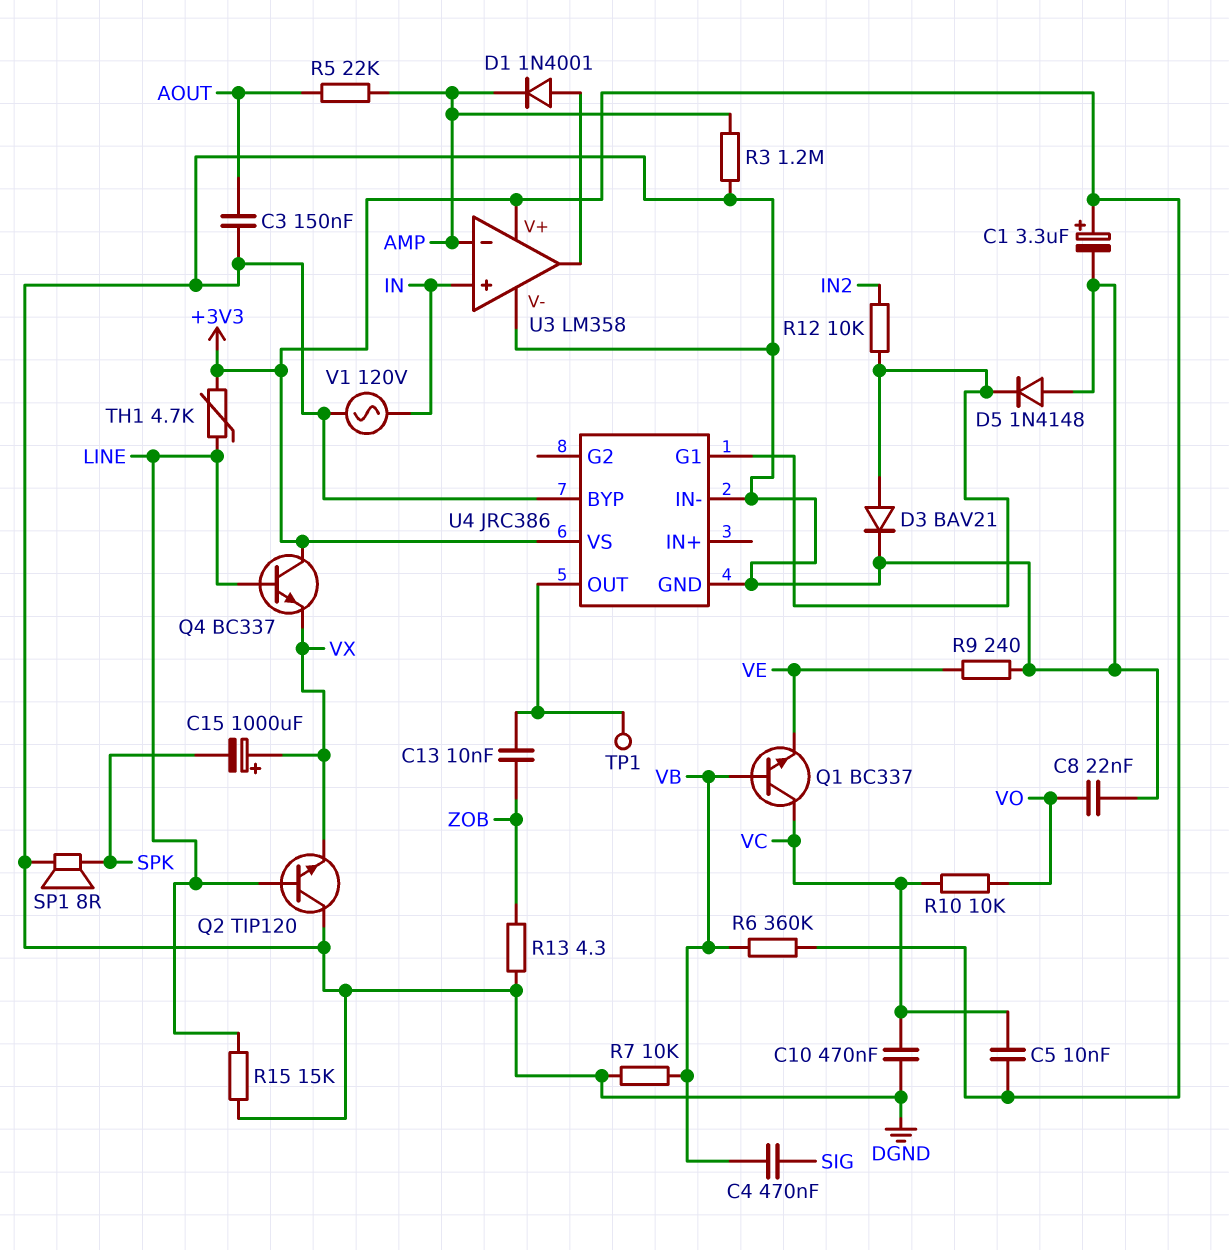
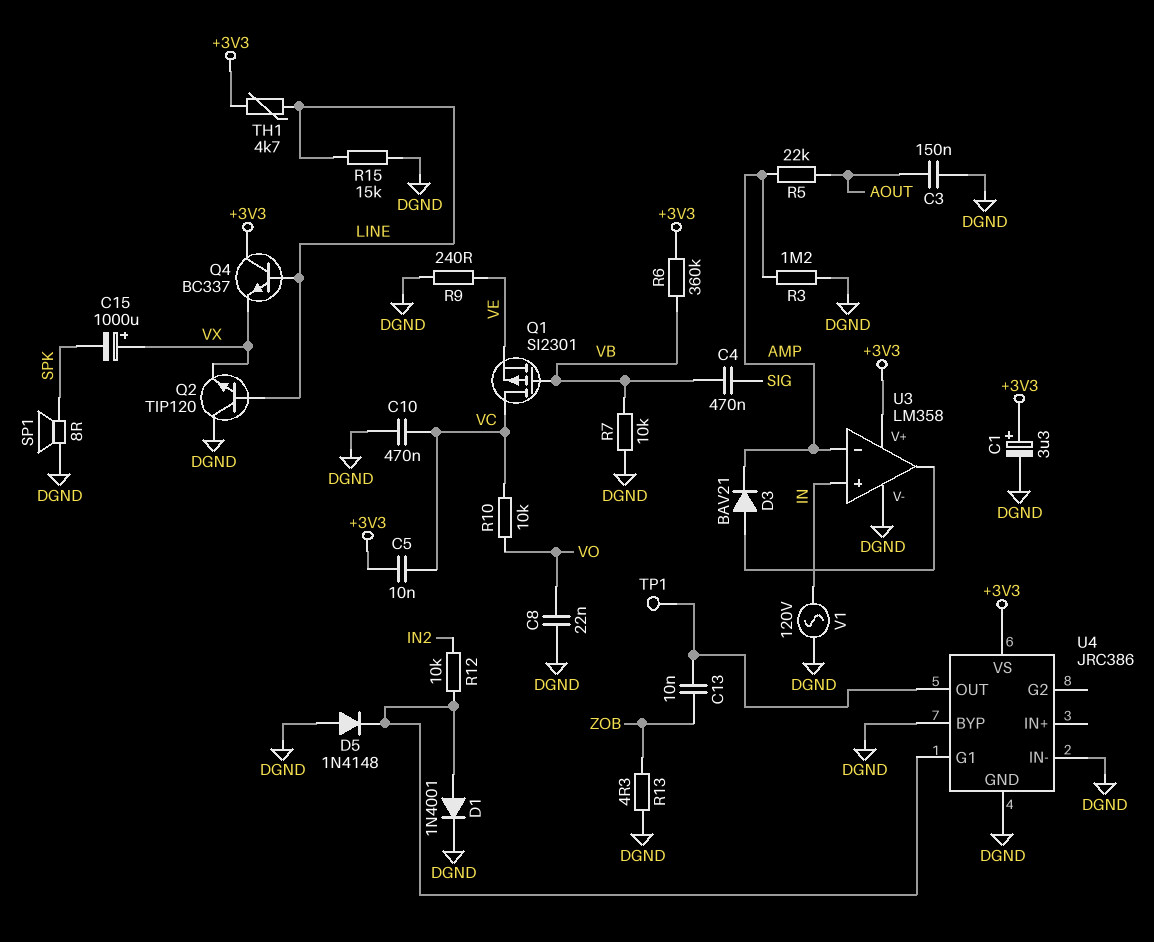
D1: diode 1N4001 (A U3/out, K AMP) -> diode 1N4001 (A U4/G1, K DGND)
D3: diode BAV21 (A U4/G1, K DGND) -> diode BAV21 (A U3/out, K AMP)
Q1: NPN BC337 (B VB, C VC, E VE) -> PMOS SI2301 (G VB, D VC, S VE)

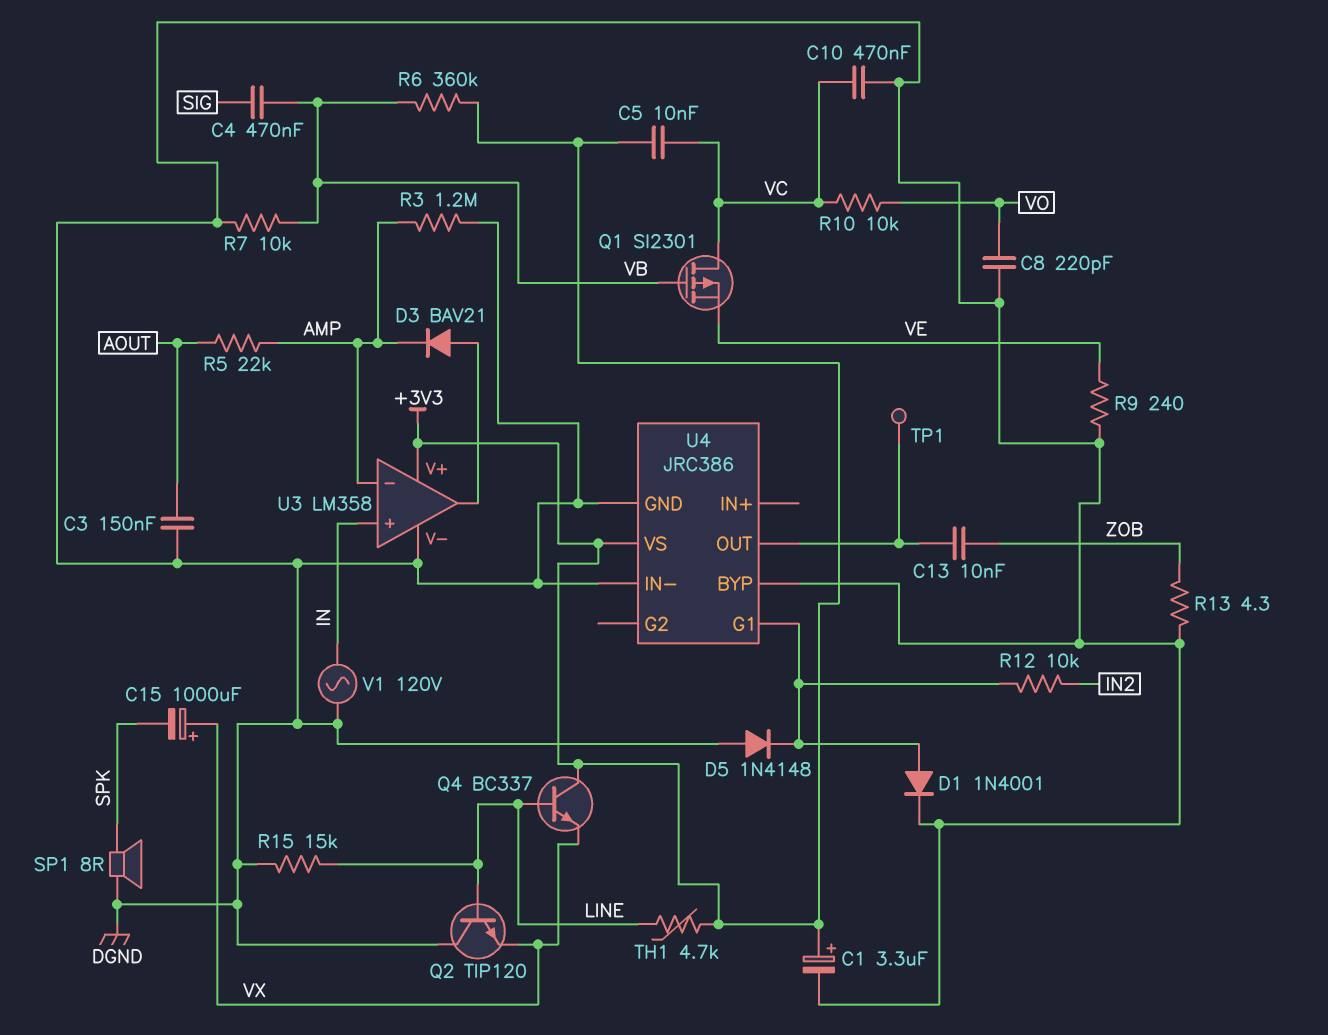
C8: 22nF (DGND, VO) -> 220pF (DGND, VO)

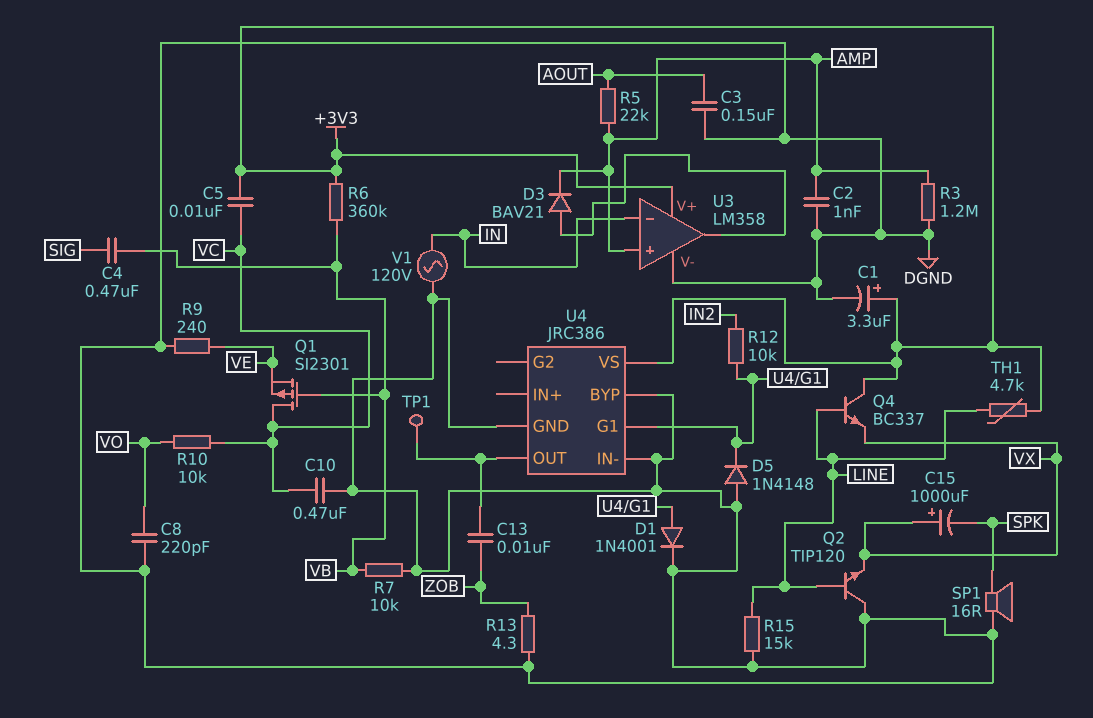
C2: none -> 1nF (AMP, DGND)
SP1: speaker 8R (DGND, SPK) -> speaker 16R (DGND, SPK)
U3 pin in+: IN -> AMP
U3 pin in-: AMP -> IN

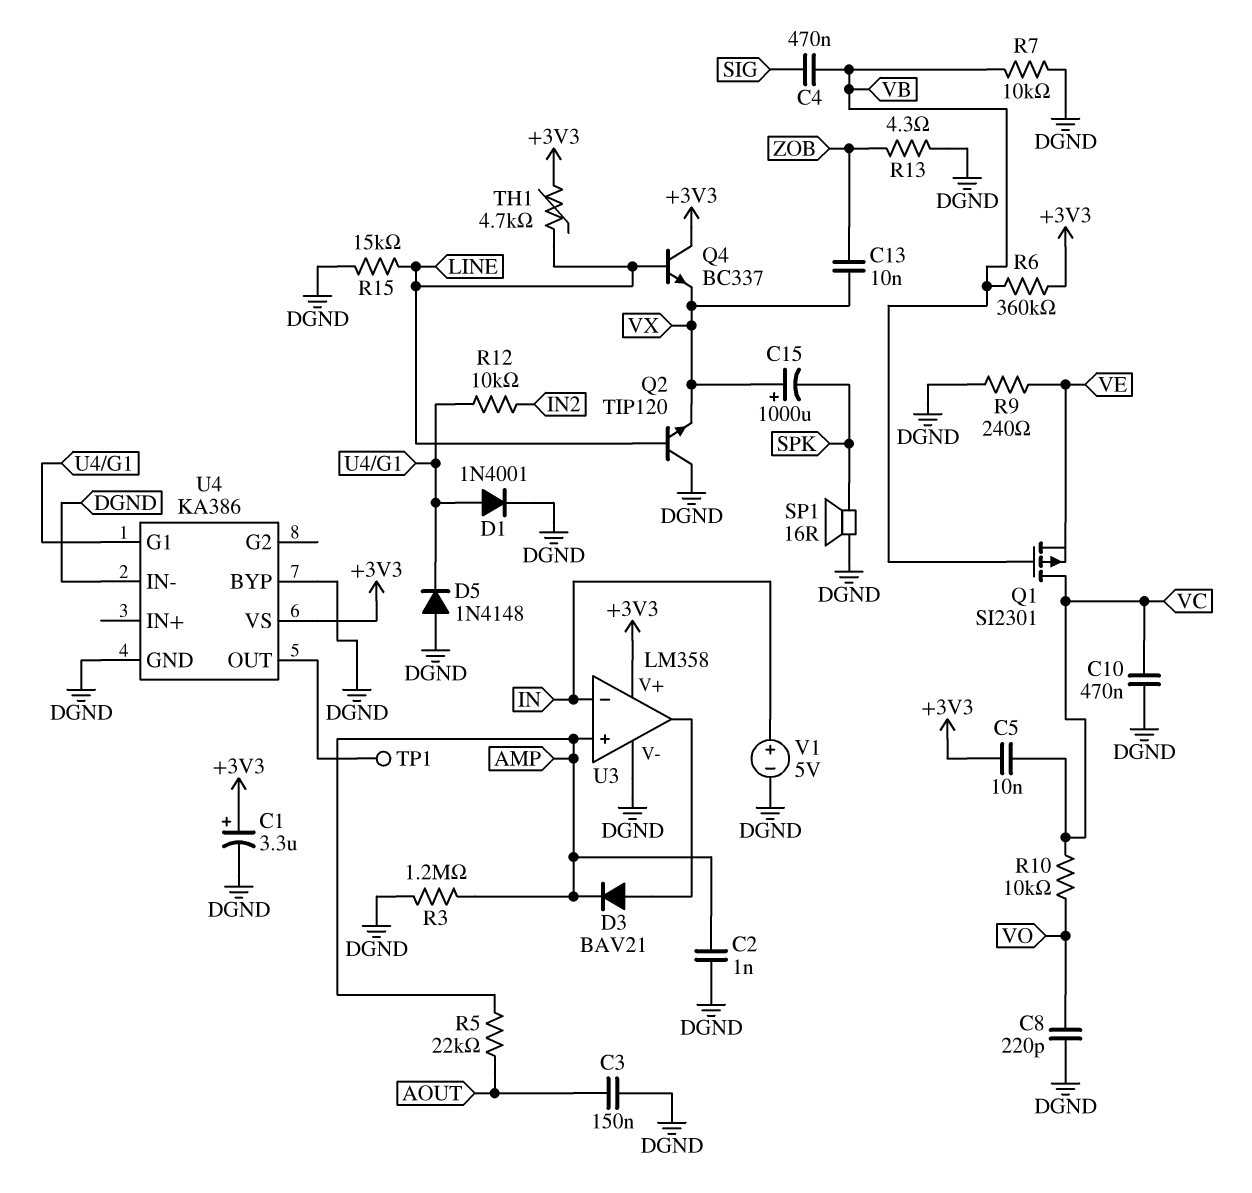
C13: 10nF (U4/OUT, ZOB) -> 10nF (VX, ZOB)
U4: JRC386 -> KA386
V1: AC 120V (DGND, IN) -> 5V (plus IN, minus DGND)

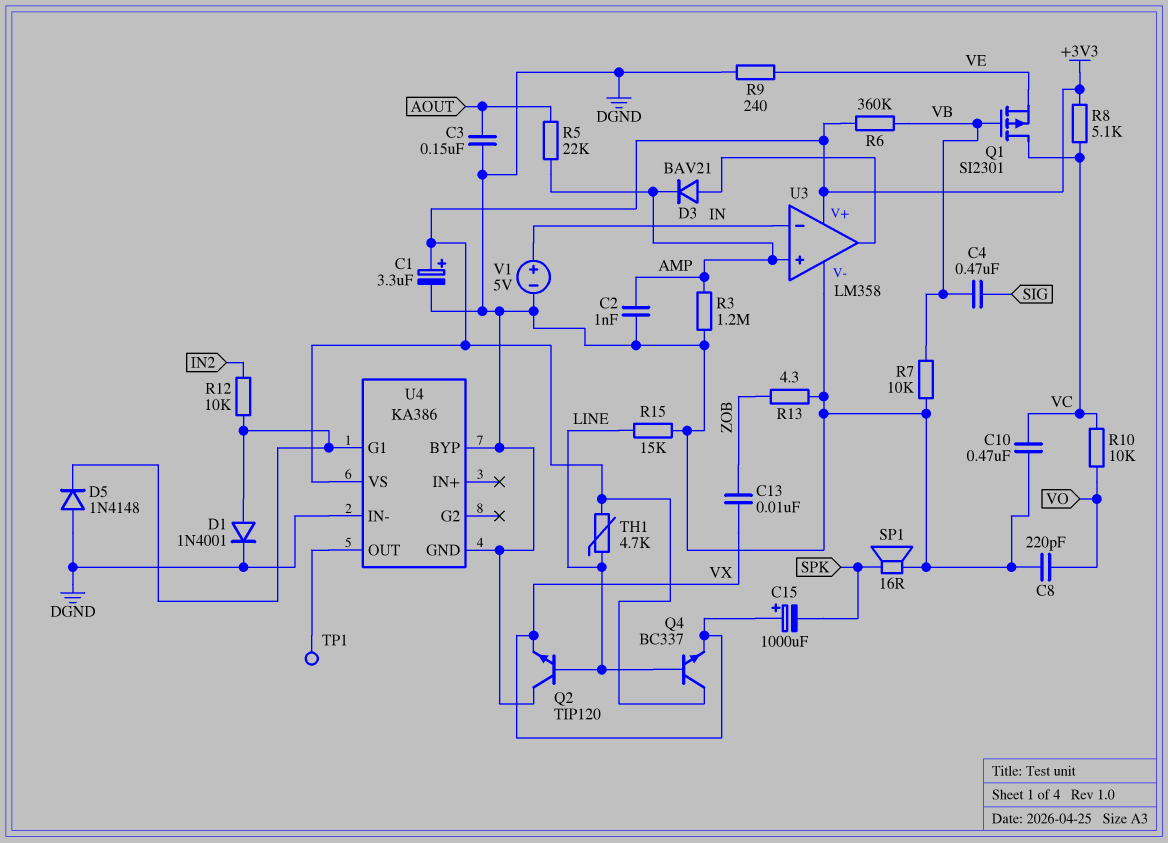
C5: 10nF (+3V3, VC) -> none
R8: none -> 5.1k (+3V3, VC)

